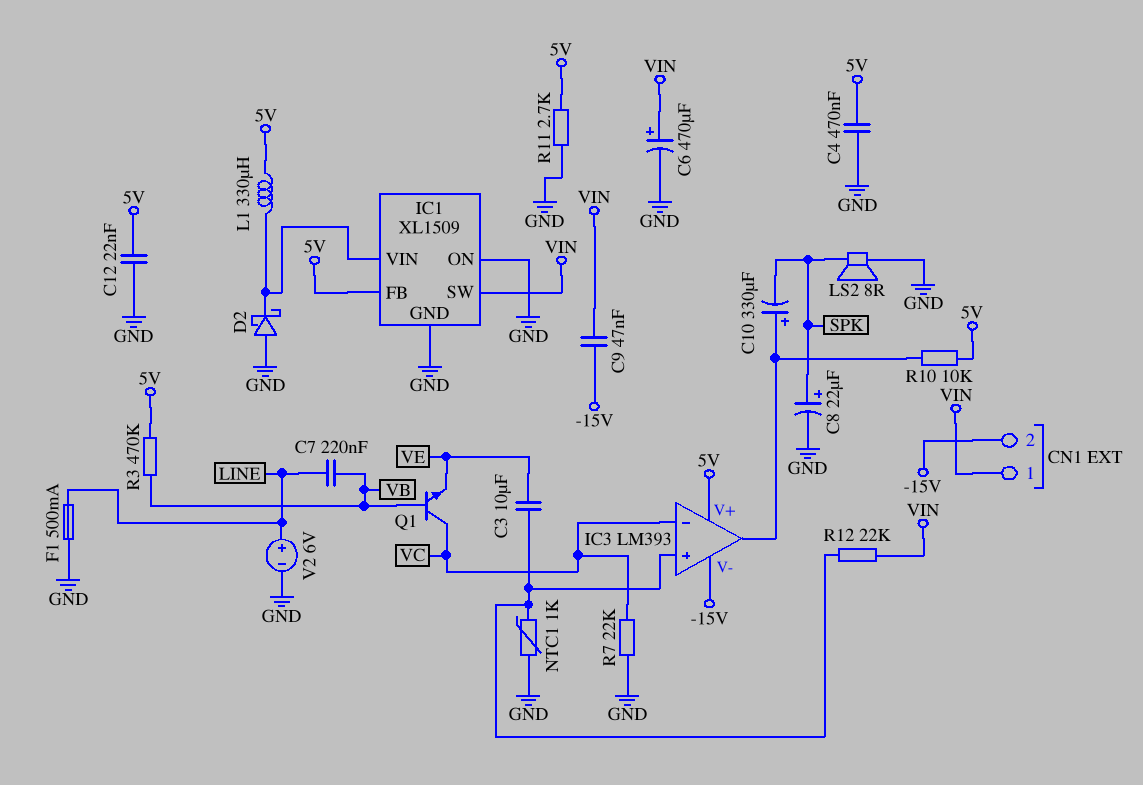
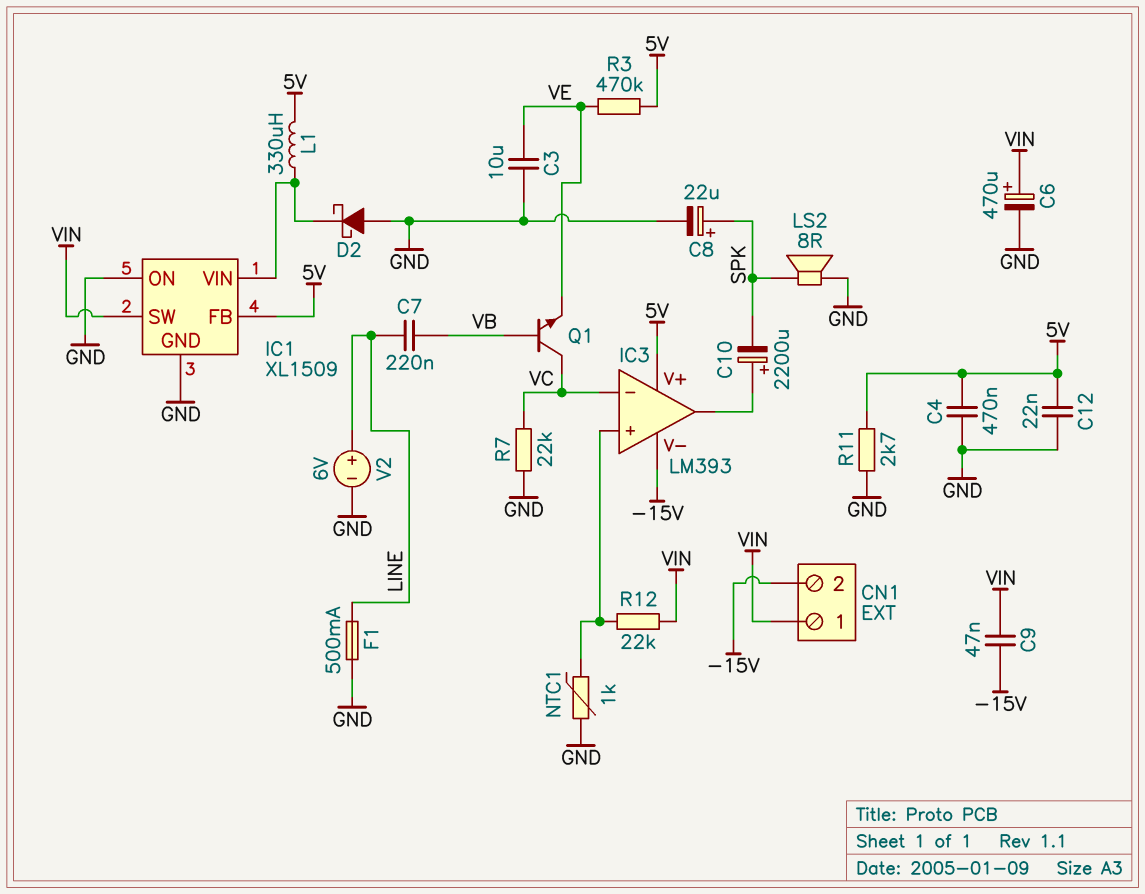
C3: 10uF (IC3/in+, VE) -> 10uF (GND, VE)
C10: 330uF (plus IC3/out, minus SPK) -> 2200uF (plus IC3/out, minus SPK)
R3: 470k (5V, VB) -> 470k (5V, VE)
R10: 10k (5V, IC3/out) -> none

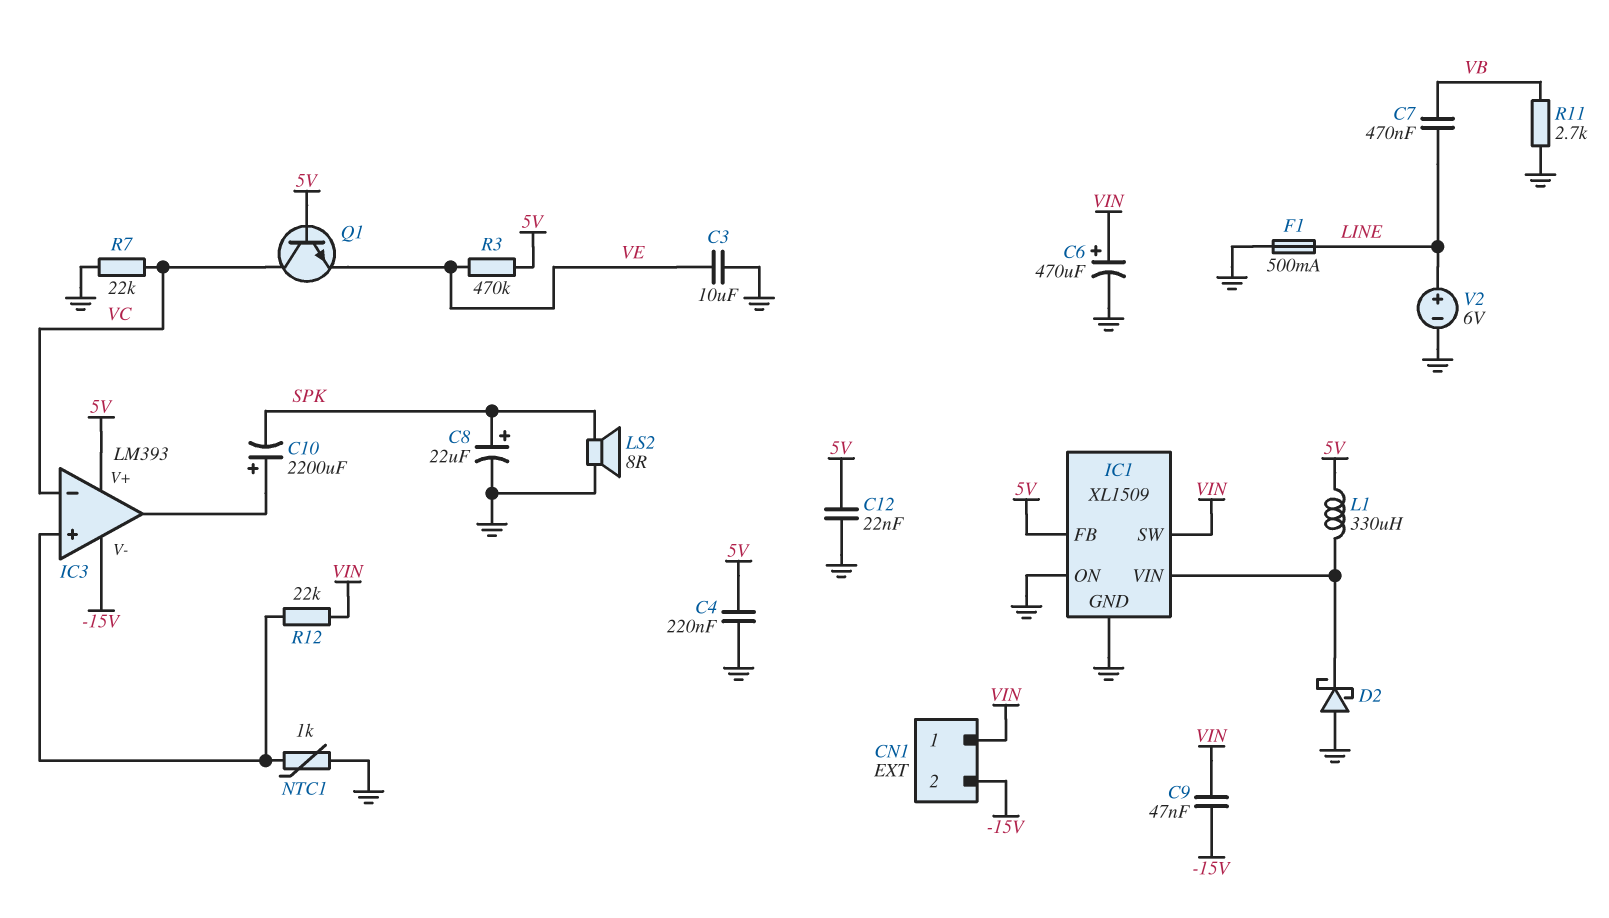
C4: 470nF (5V, GND) -> 220nF (5V, GND)
C7: 220nF (LINE, VB) -> 470nF (LINE, VB)
Q1: NPN (B VB, C VC, E VE) -> NPN (B 5V, C VC, E VE)
R11: 2.7k (5V, GND) -> 2.7k (GND, VB)

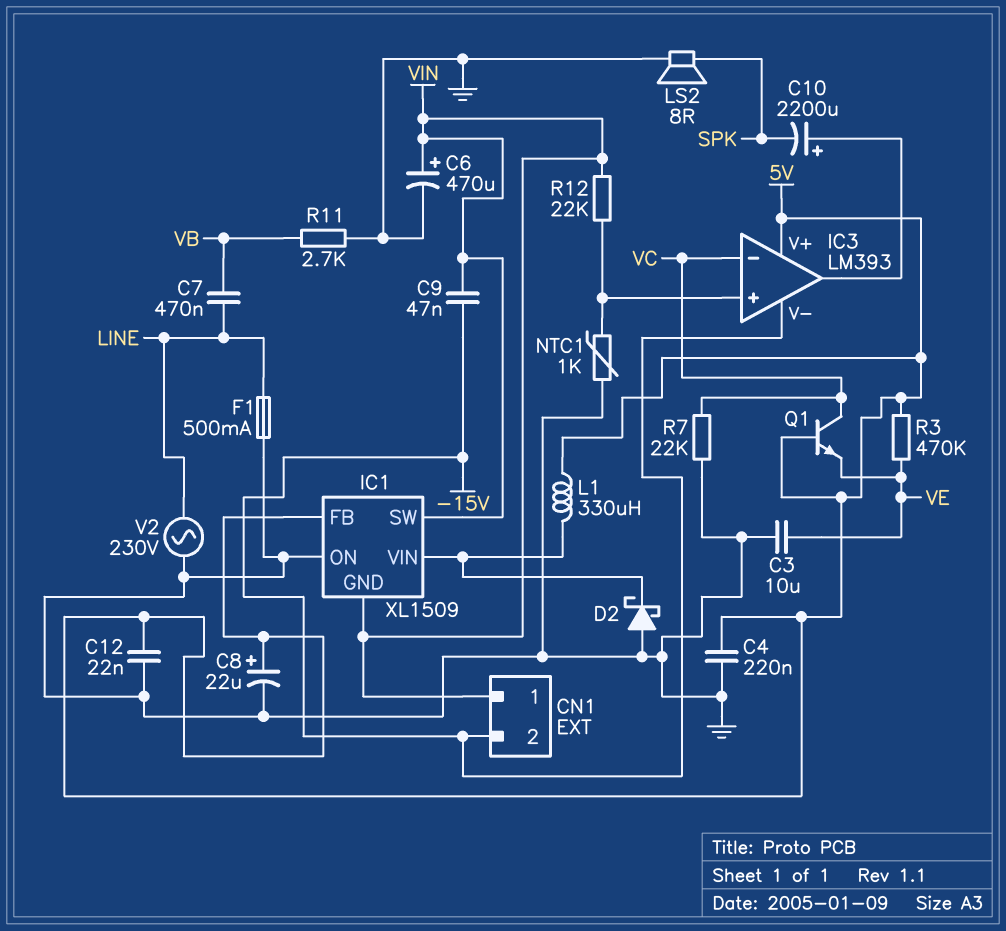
C8: 22uF (plus SPK, minus GND) -> 22uF (plus 5V, minus GND)
IC1 pin GND: GND -> VIN
V2: 6V (plus LINE, minus GND) -> AC 230V (GND, LINE)

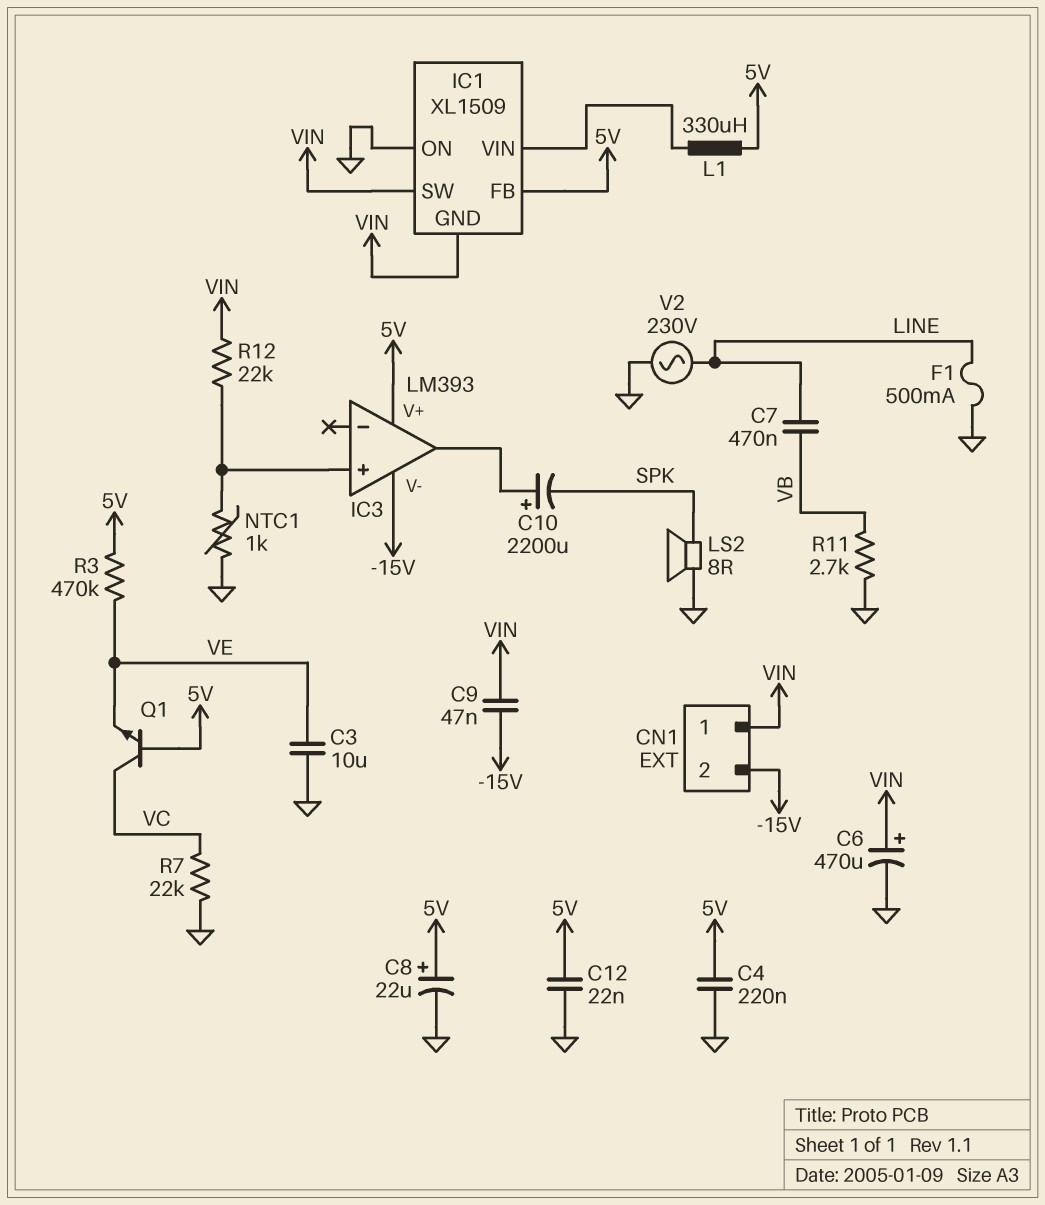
D2: schottky (A GND, K IC1/VIN) -> none
IC3 pin in-: VC -> none

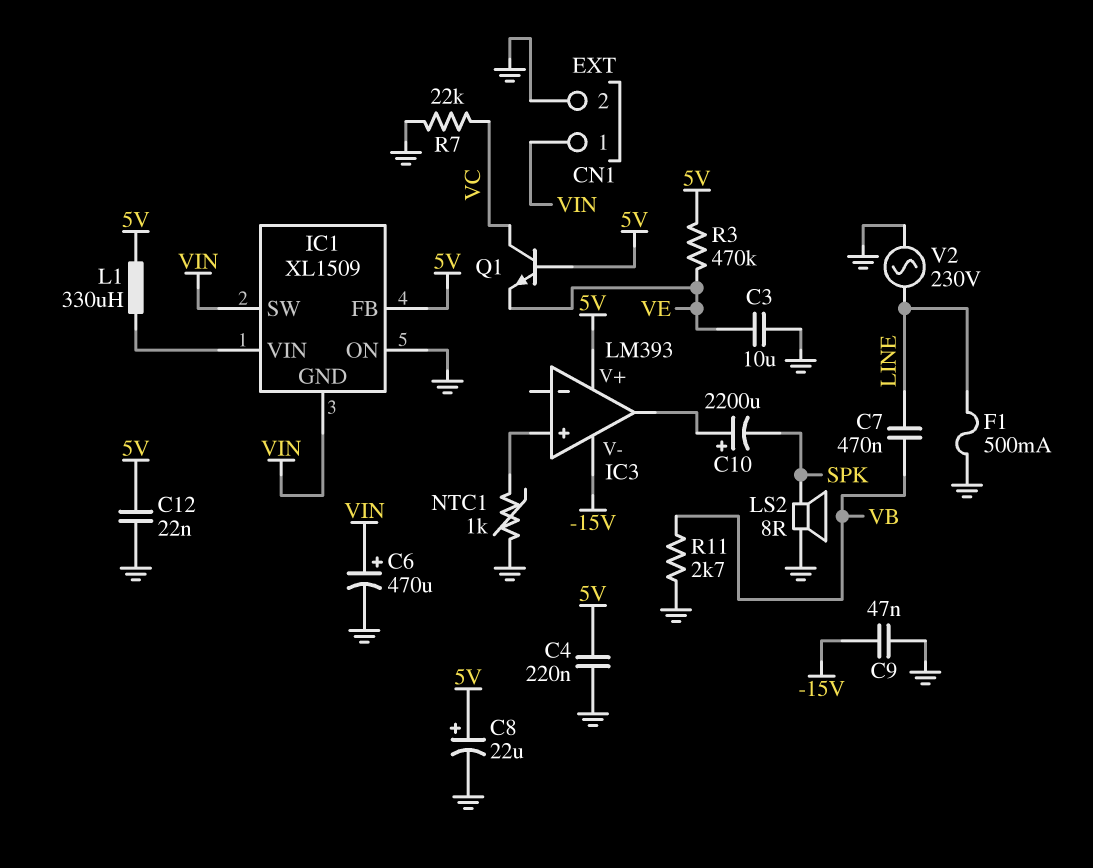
C9: 47nF (-15V, VIN) -> 47nF (-15V, GND)
CN1 pin 2: -15V -> GND
R12: 22k (IC3/in+, VIN) -> none

